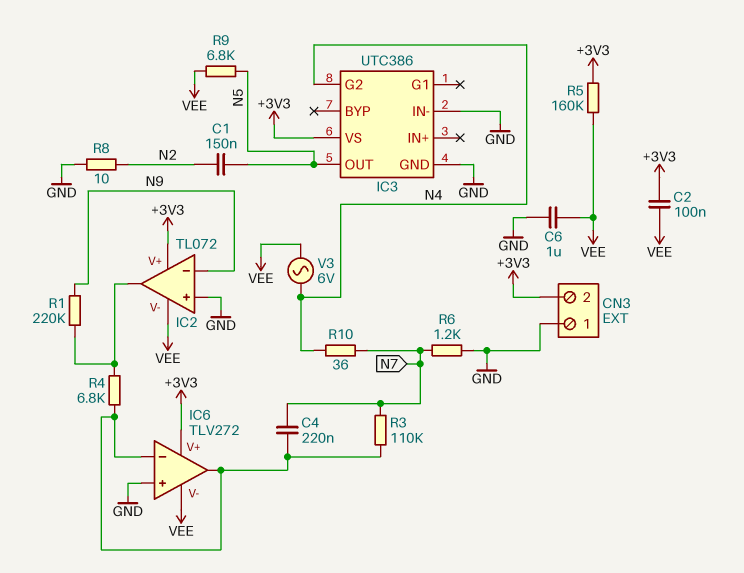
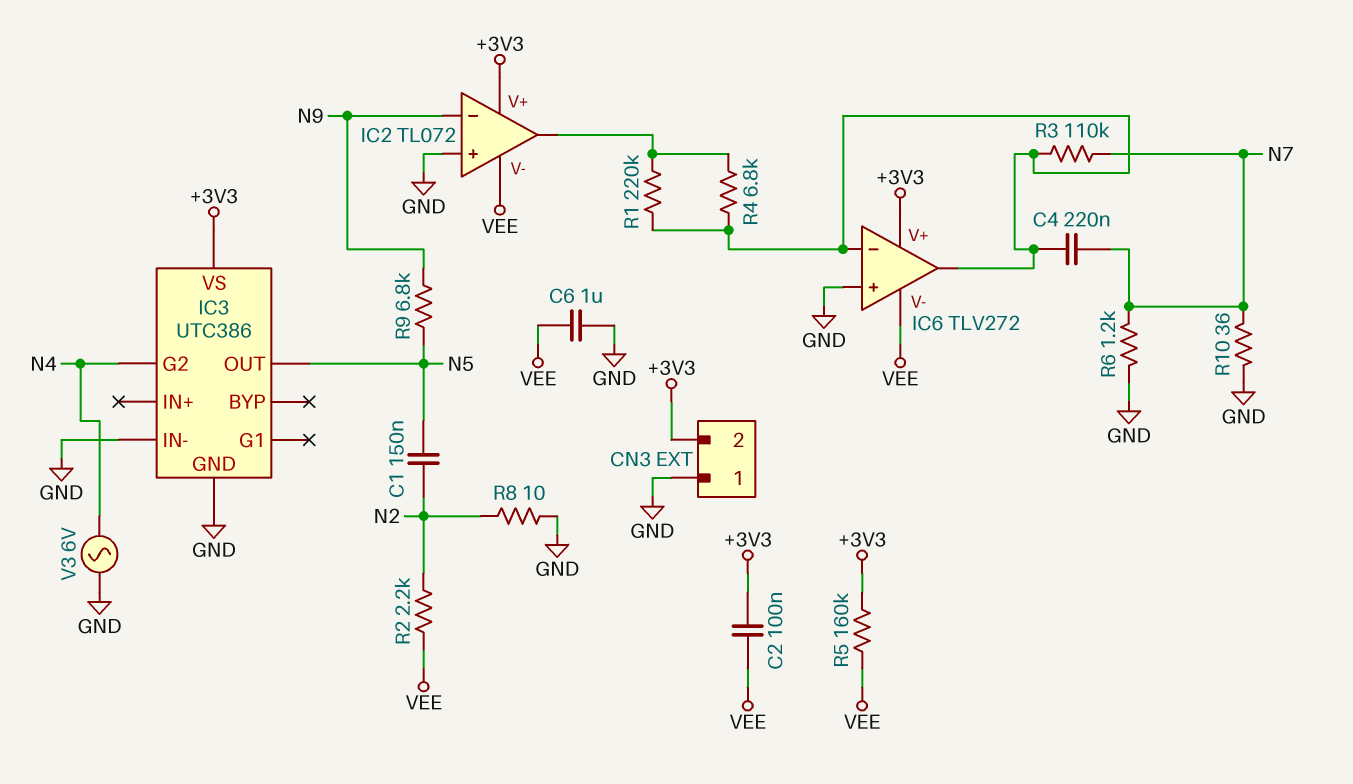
R1: 220k (IC2/out, N9) -> 220k (IC2/out, IC6/in-)
R2: none -> 2.2k (N2, VEE)
R9: 6.8k (N5, VEE) -> 6.8k (N5, N9)
R10: 36 (N4, N7) -> 36 (GND, N7)
V3: AC 6V (N4, VEE) -> AC 6V (GND, N4)

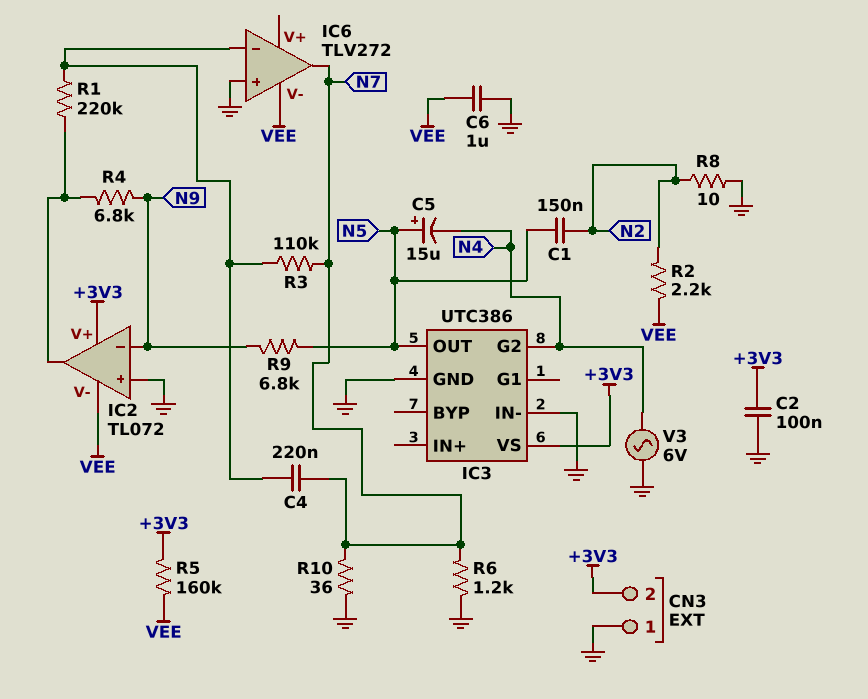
C2: 100nF (+3V3, VEE) -> 100nF (+3V3, GND)
C5: none -> 15uF (plus N5, minus N4)
IC6 pin V+: +3V3 -> none
IC6 pin out: IC6/in- -> N7
R4: 6.8k (IC2/out, IC6/in-) -> 6.8k (IC2/out, N9)

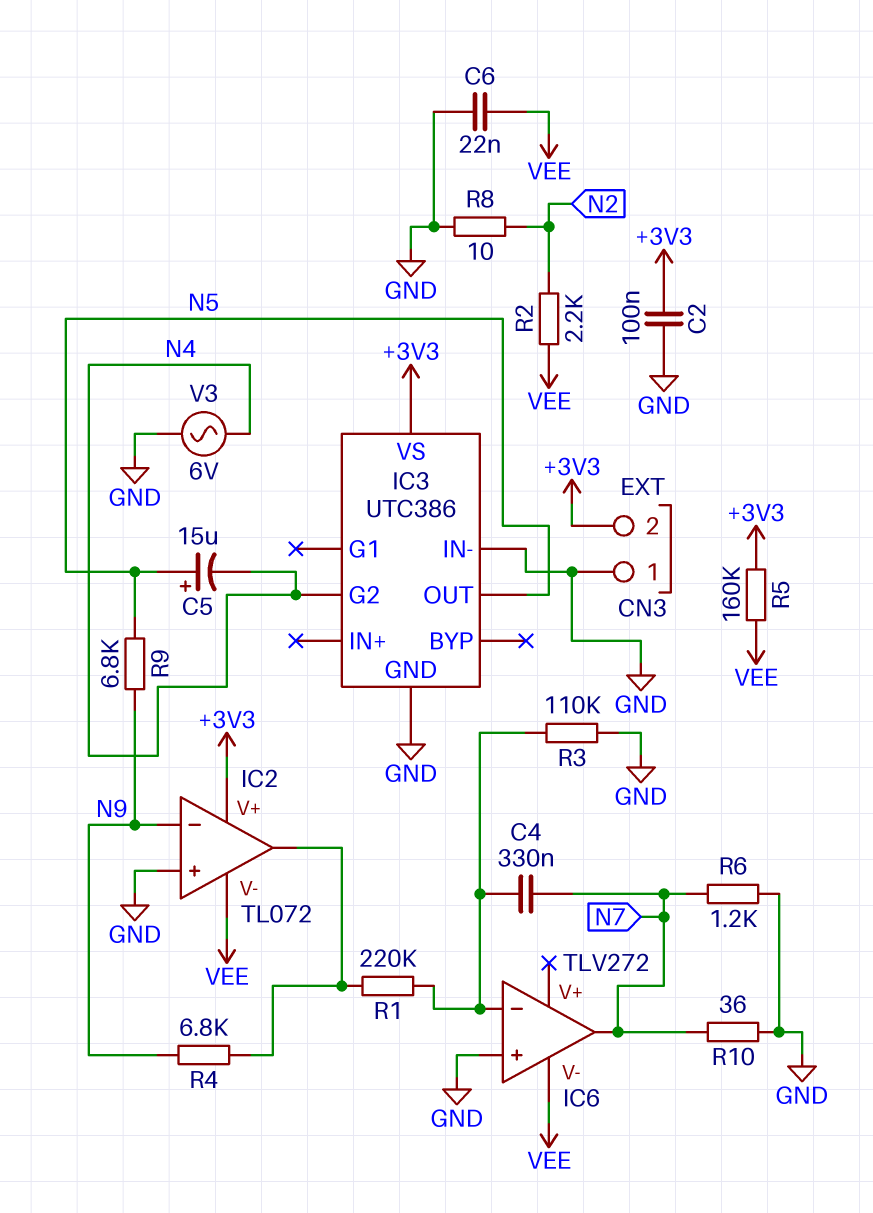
C1: 150nF (N2, N5) -> none
C4: 220nF (IC6/in-, N7) -> 330nF (IC6/in-, N7)
C6: 1uF (GND, VEE) -> 22nF (GND, VEE)
R3: 110k (IC6/in-, N7) -> 110k (GND, IC6/in-)

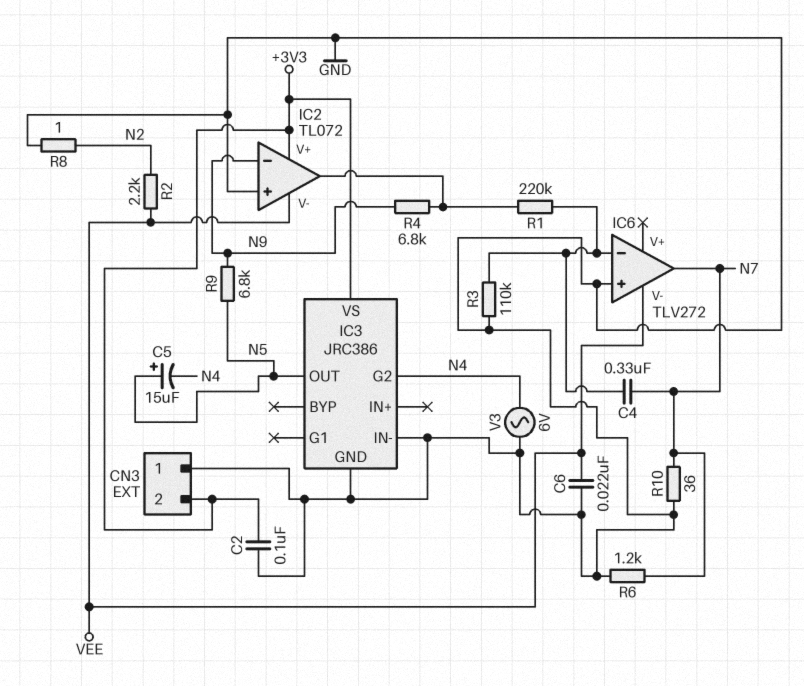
IC3: UTC386 -> JRC386
R5: 160k (+3V3, VEE) -> none
R8: 10 (GND, N2) -> 1 (GND, N2)

